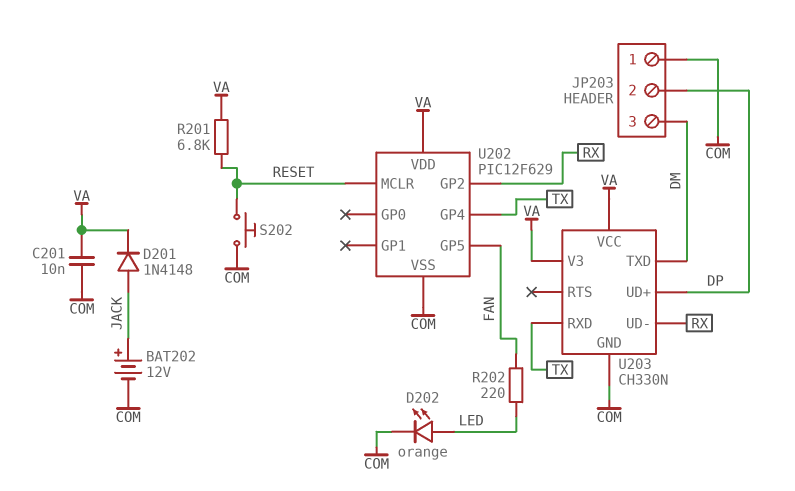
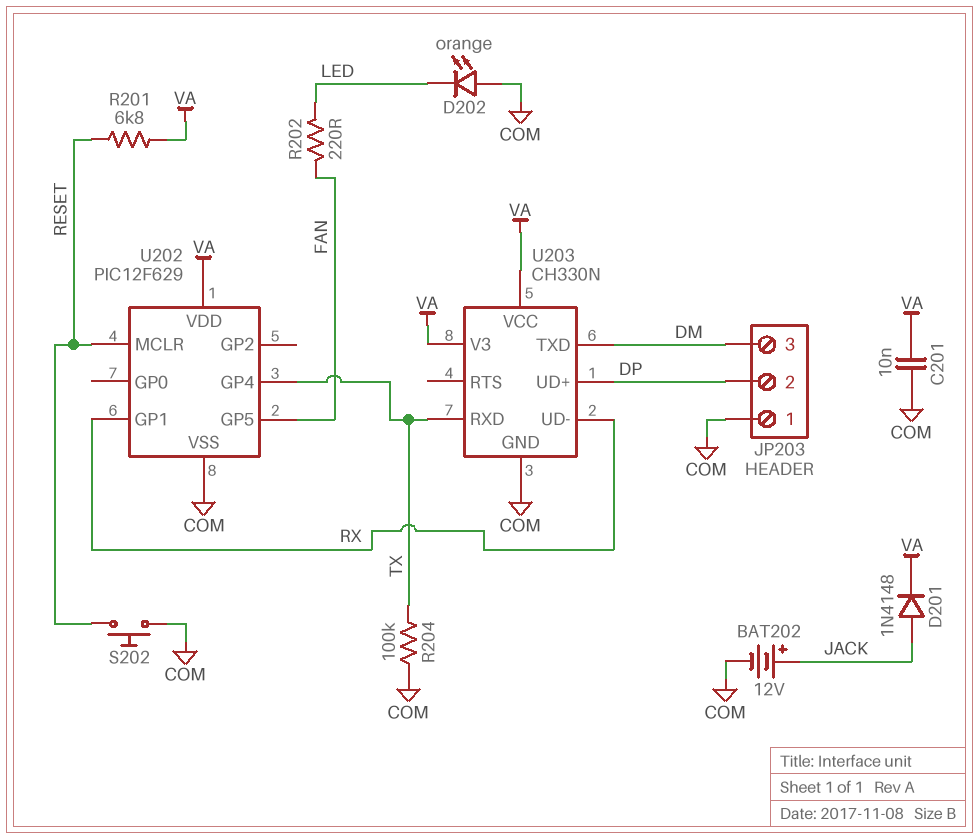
D202: LED orange (A LED, K COM) -> LED orange (A COM, K LED)
R204: none -> 100k (COM, TX)
U202 pin GP1: none -> RX
U202 pin GP2: RX -> none

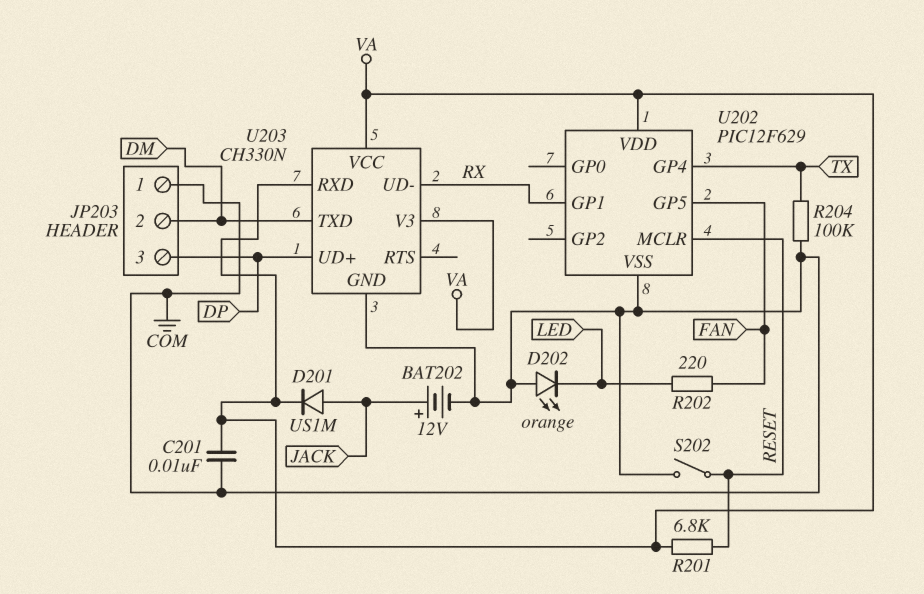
D201: diode 1N4148 (A JACK, K VA) -> diode US1M (A JACK, K VA)
JP203 pin 2: DP -> DM
JP203 pin 3: DM -> DP
S202: button (COM, RESET) -> switch (COM, RESET)
U203 pin RXD: TX -> VA

